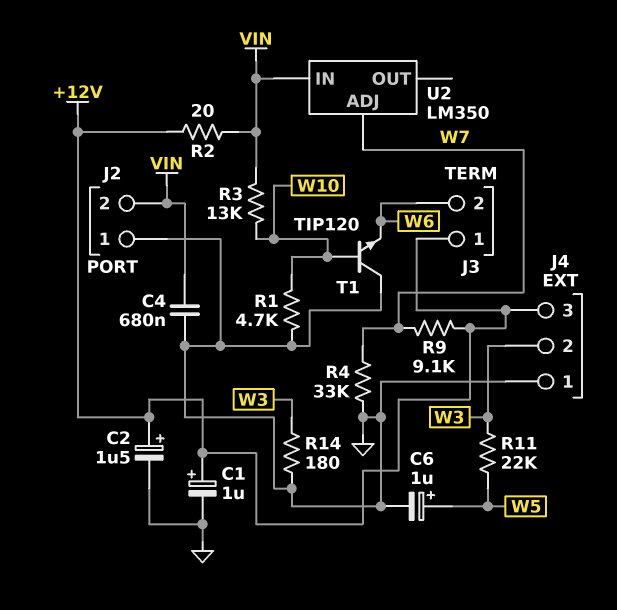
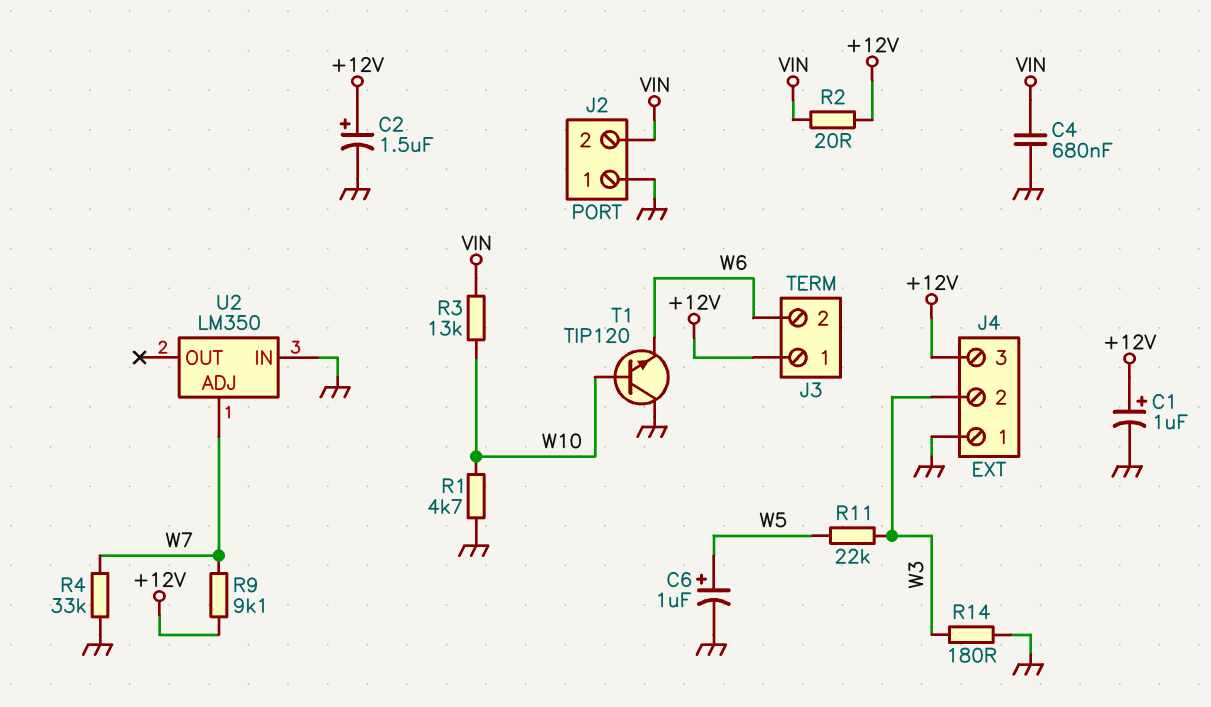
U2 pin IN: VIN -> GND

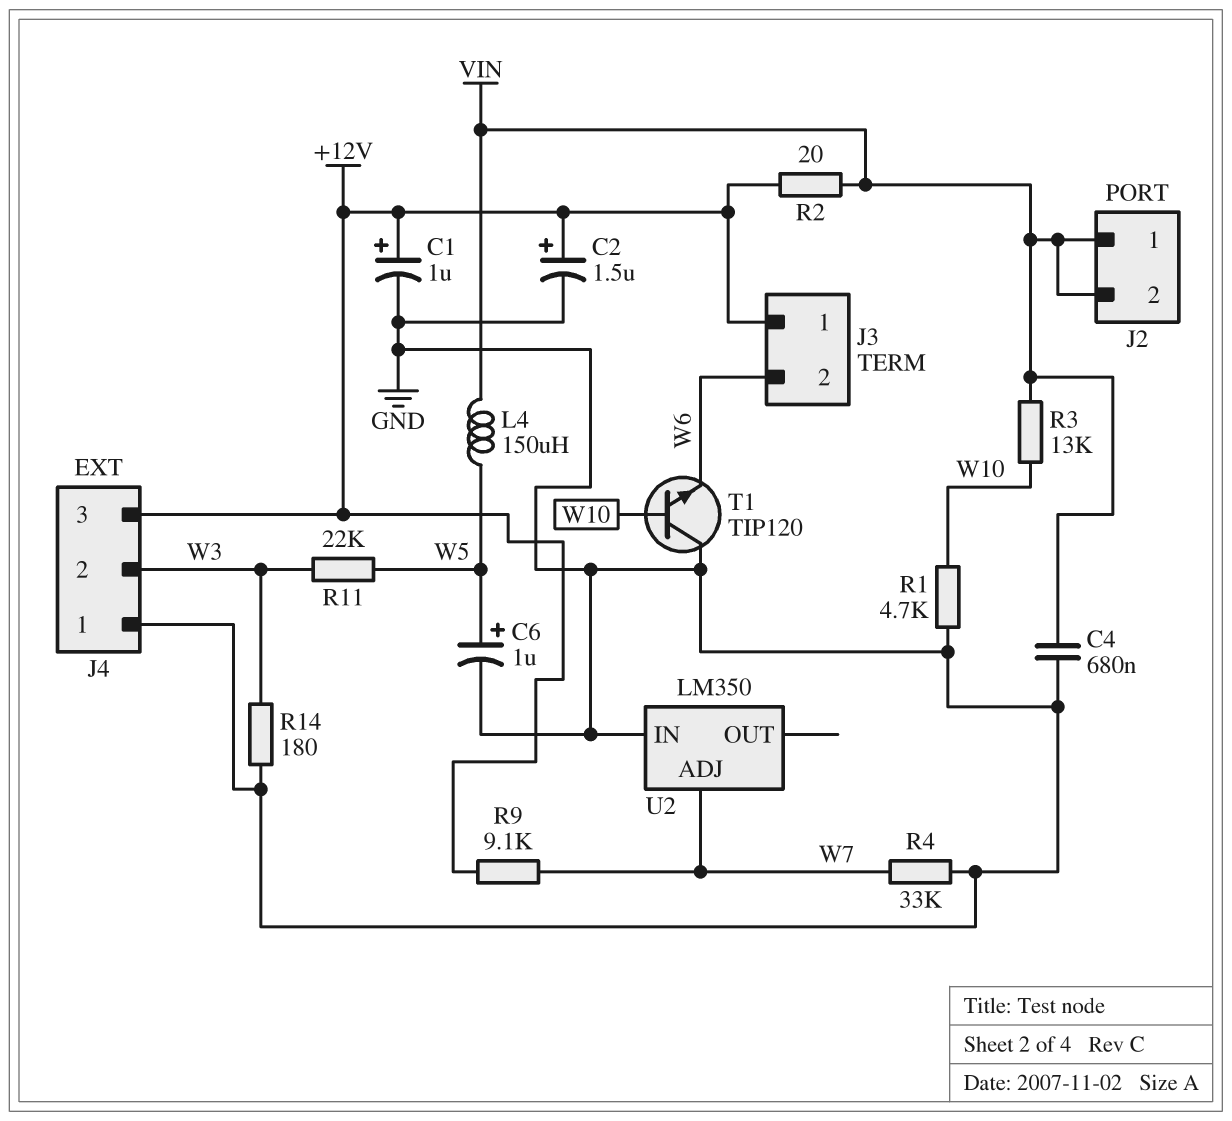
J2 pin 1: GND -> VIN
L4: none -> 150uH (VIN, W5)

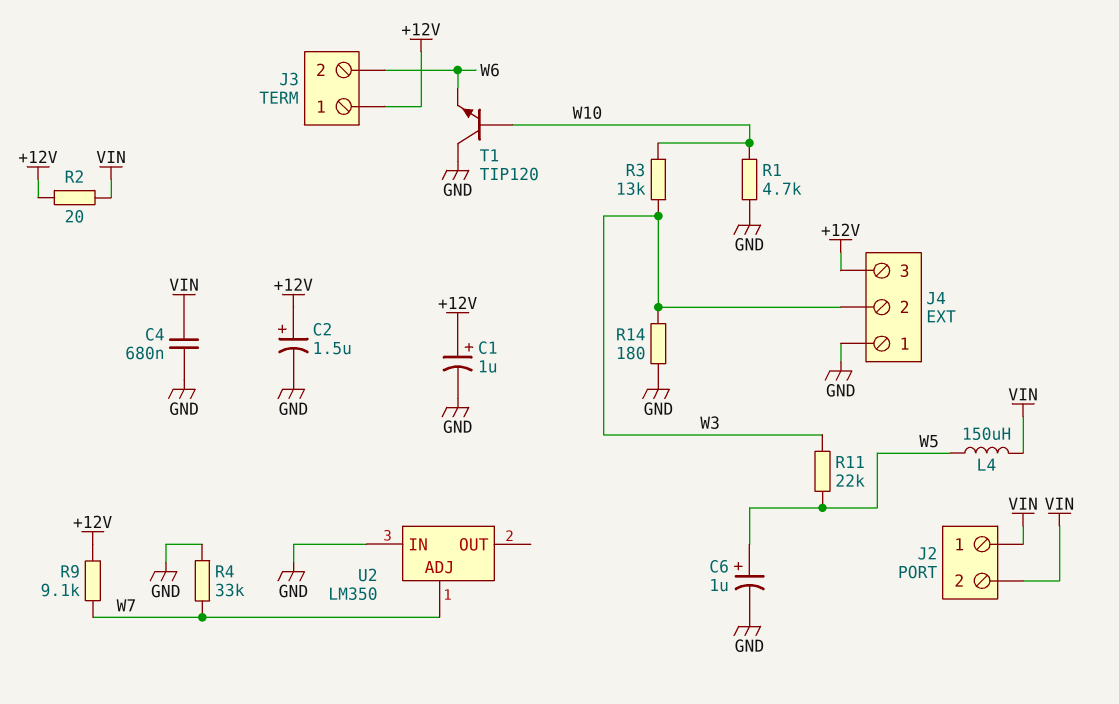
R3: 13k (VIN, W10) -> 13k (W3, W10)

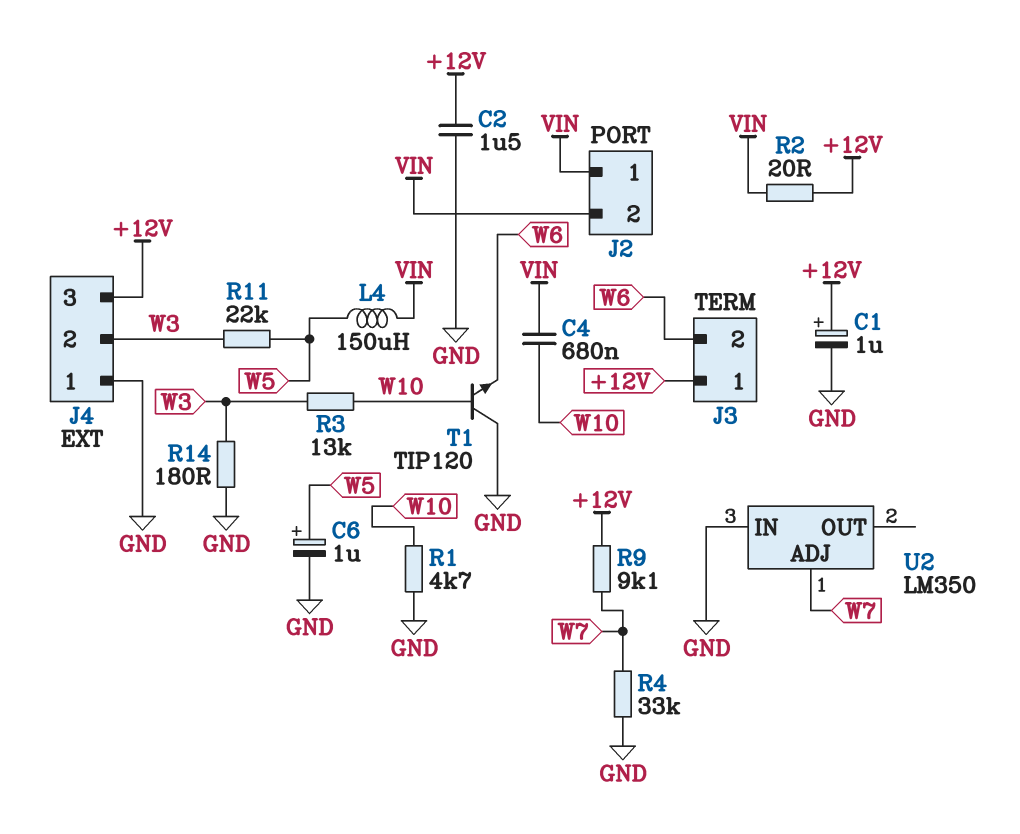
C2: 1.5uF (plus +12V, minus GND) -> 1.5uF (+12V, GND)
C4: 680nF (GND, VIN) -> 680nF (VIN, W10)

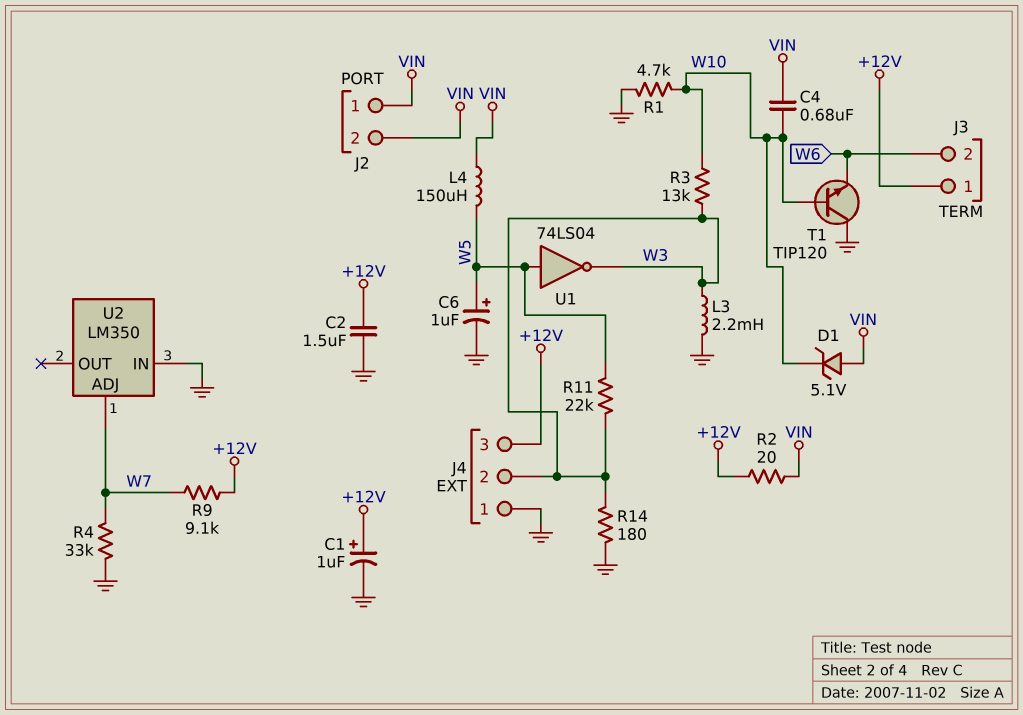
D1: none -> zener 5.1V (A VIN, K W10)
L3: none -> 2.2mH (GND, W3)
U1: none -> NOT 74LS04 (in W5, out W3)

